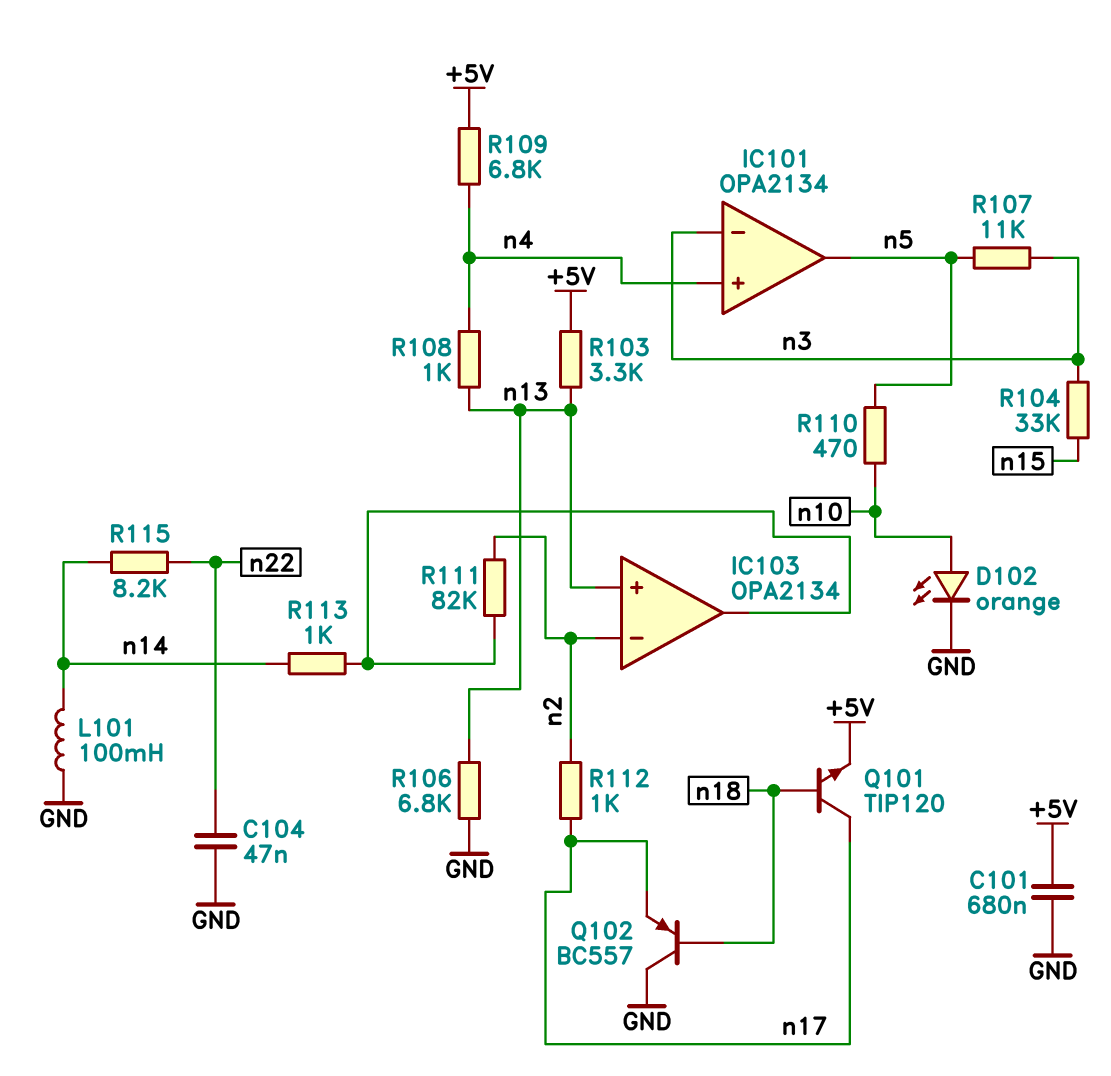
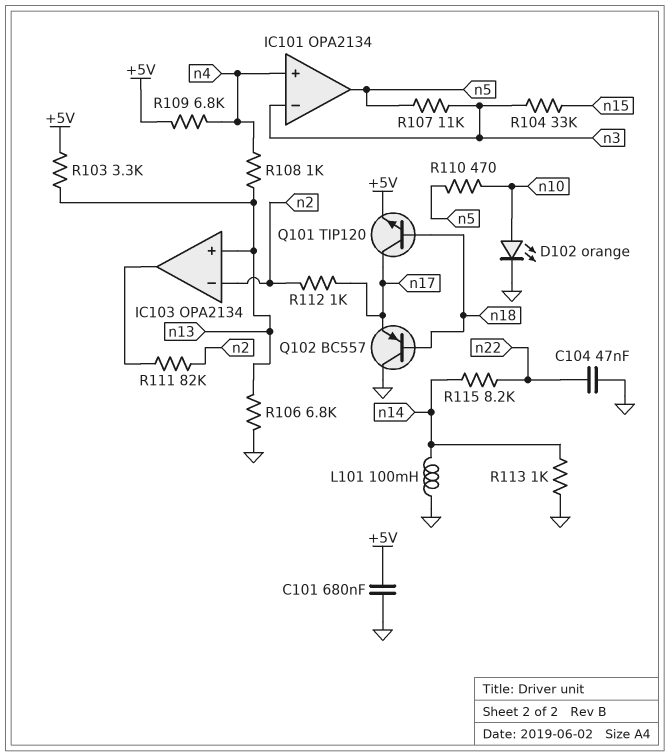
R113: 1k (IC103/out, n14) -> 1k (GND, n14)

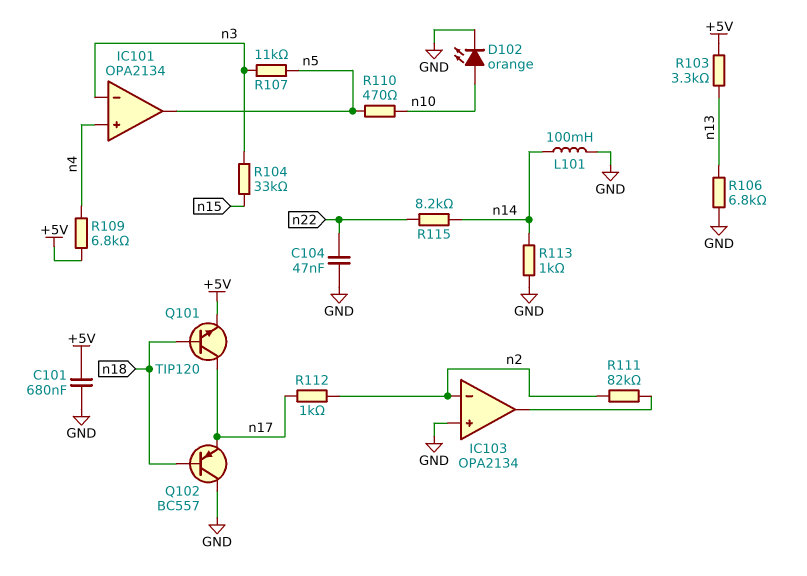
IC103 pin in+: n13 -> GND
R108: 1k (n4, n13) -> none

